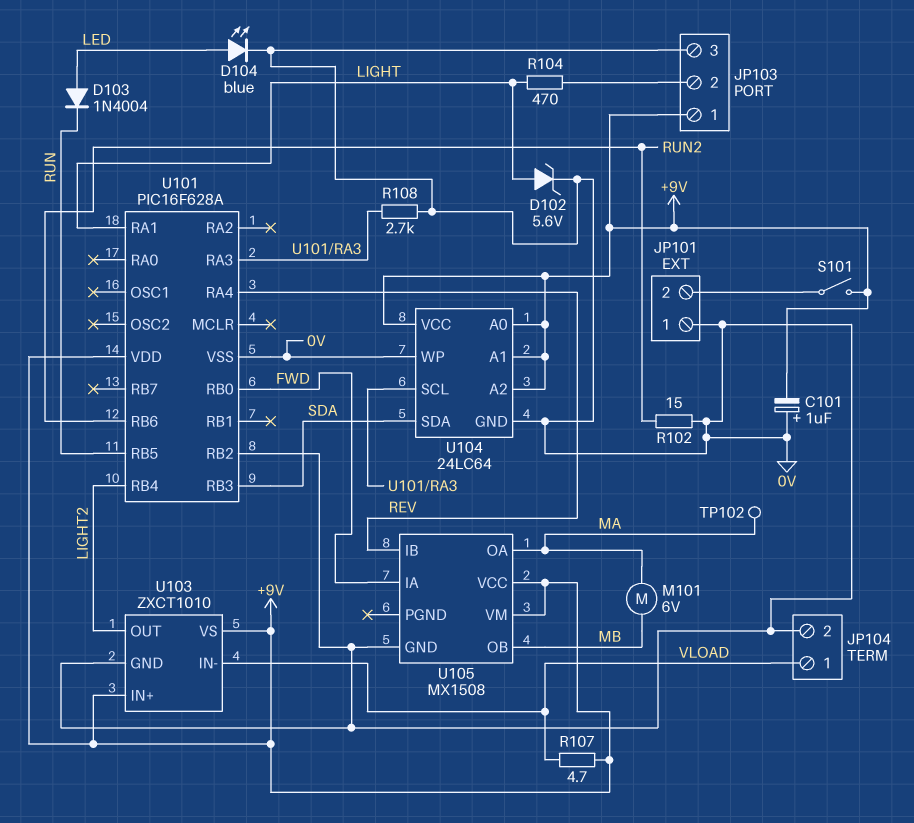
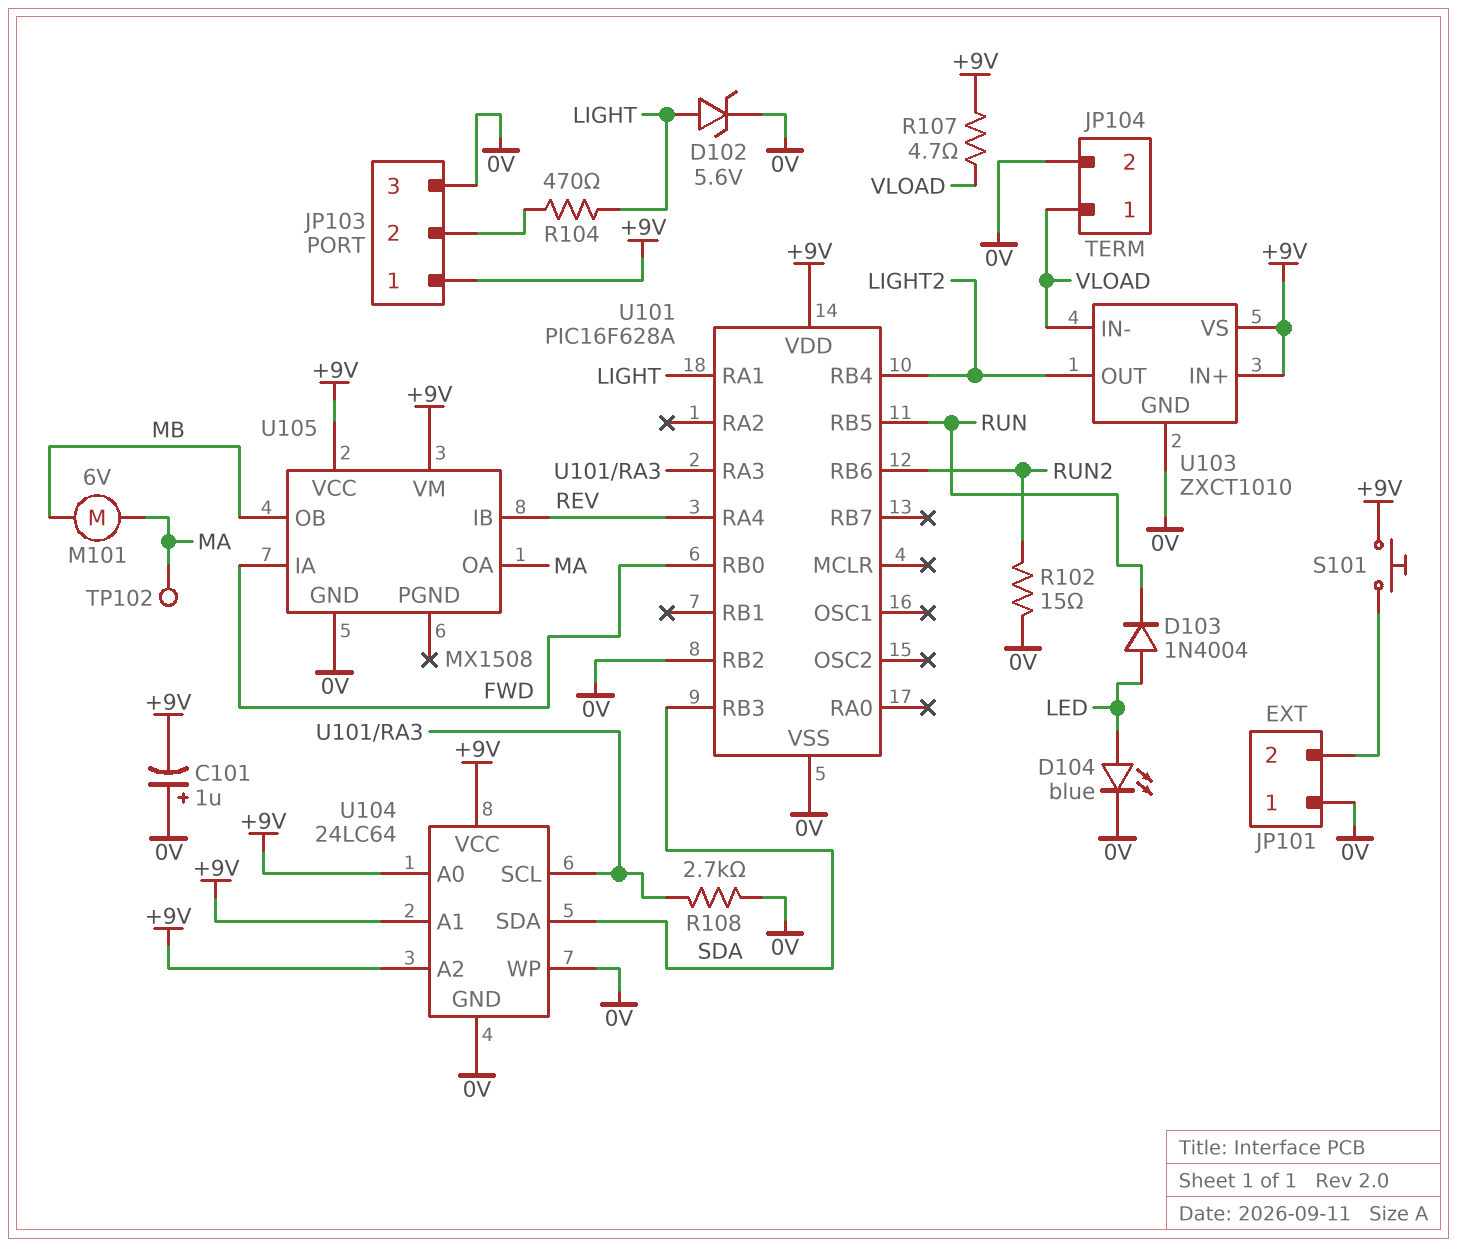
S101: switch (+9V, JP101/2) -> button (+9V, JP101/2)

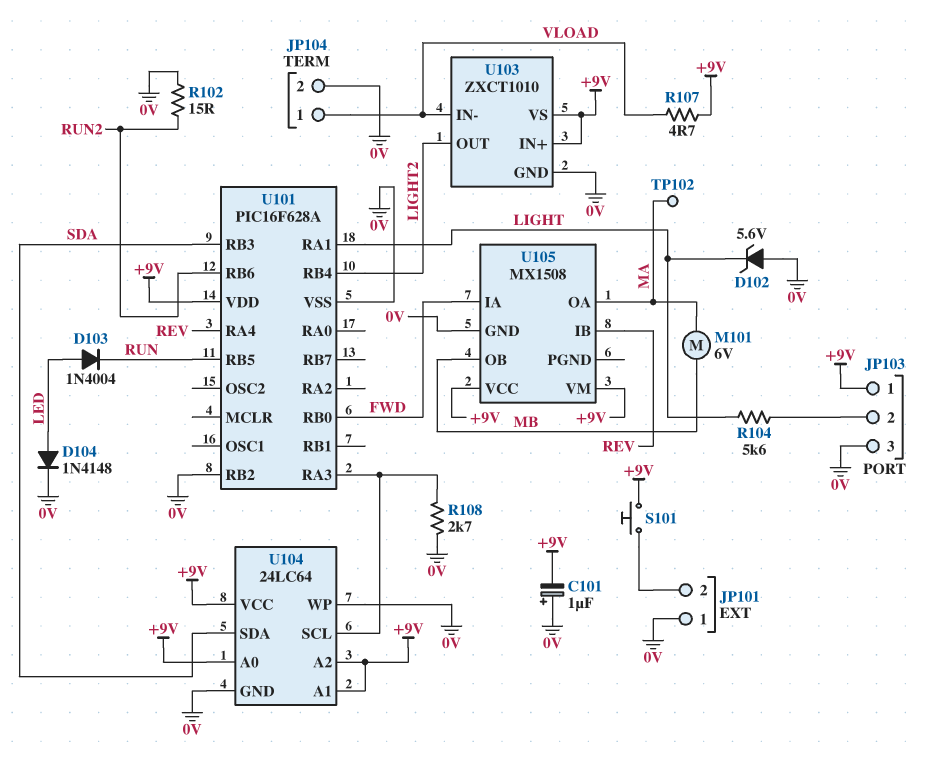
D102: zener 5.6V (A LIGHT, K 0V) -> zener 5.6V (A 0V, K LIGHT)
D104: LED blue (A LED, K 0V) -> diode 1N4148 (A LED, K 0V)
R104: 470 (JP103/2, LIGHT) -> 5.6k (JP103/2, LIGHT)

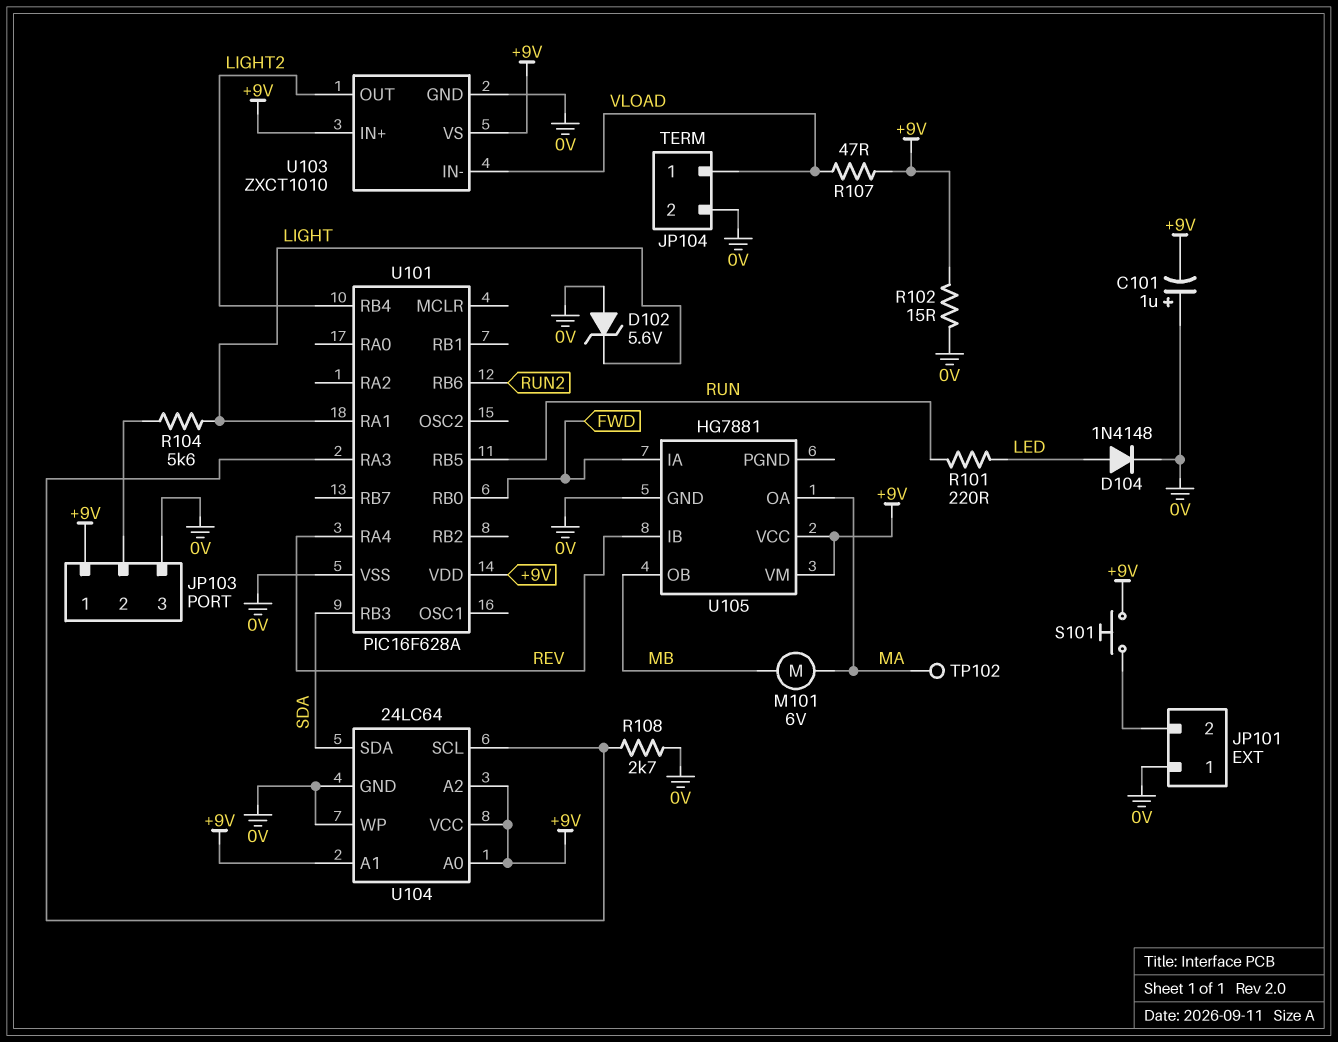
D103: diode 1N4004 (A LED, K RUN) -> none
R101: none -> 220 (LED, RUN)
R102: 15 (0V, RUN2) -> 15 (+9V, 0V)
R107: 4.7 (+9V, VLOAD) -> 47 (+9V, VLOAD)
U101 pin RB2: 0V -> none
U105: MX1508 -> HG7881

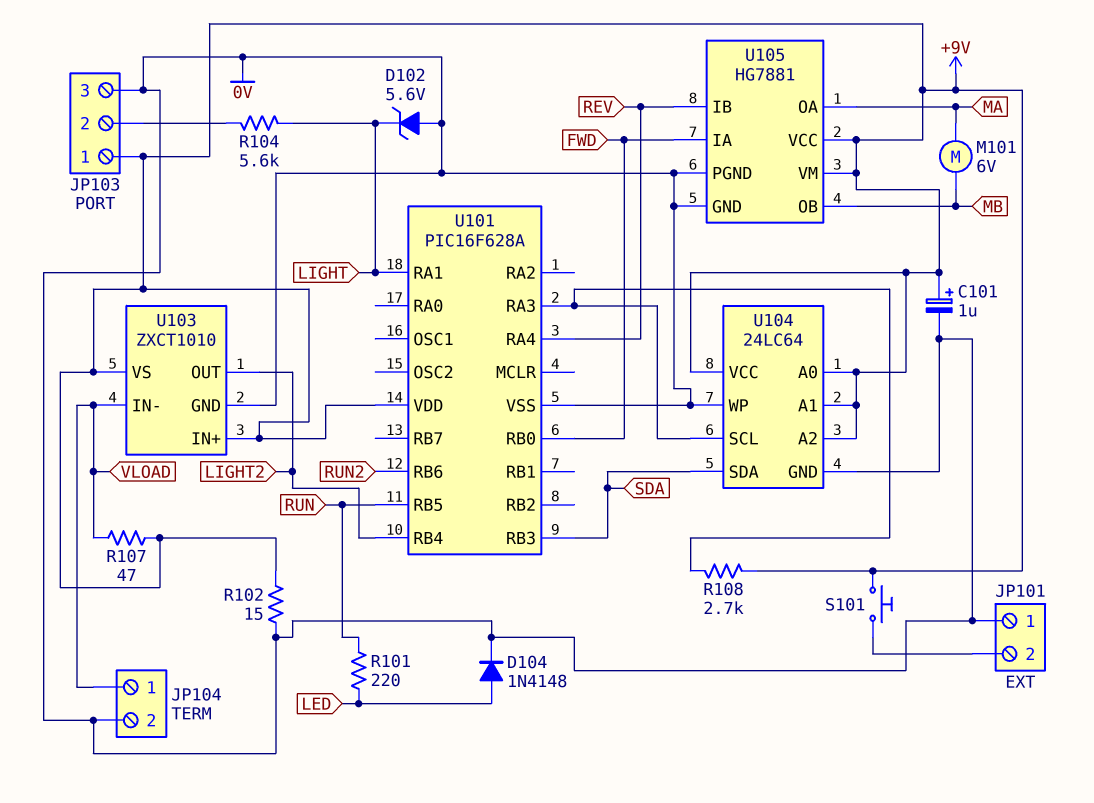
C101: 1uF (plus 0V, minus +9V) -> 1uF (plus +9V, minus 0V)
R108: 2.7k (0V, U101/RA3) -> 2.7k (+9V, U101/RA3)
TP102: test point (MA) -> none
U105 pin PGND: none -> 0V

